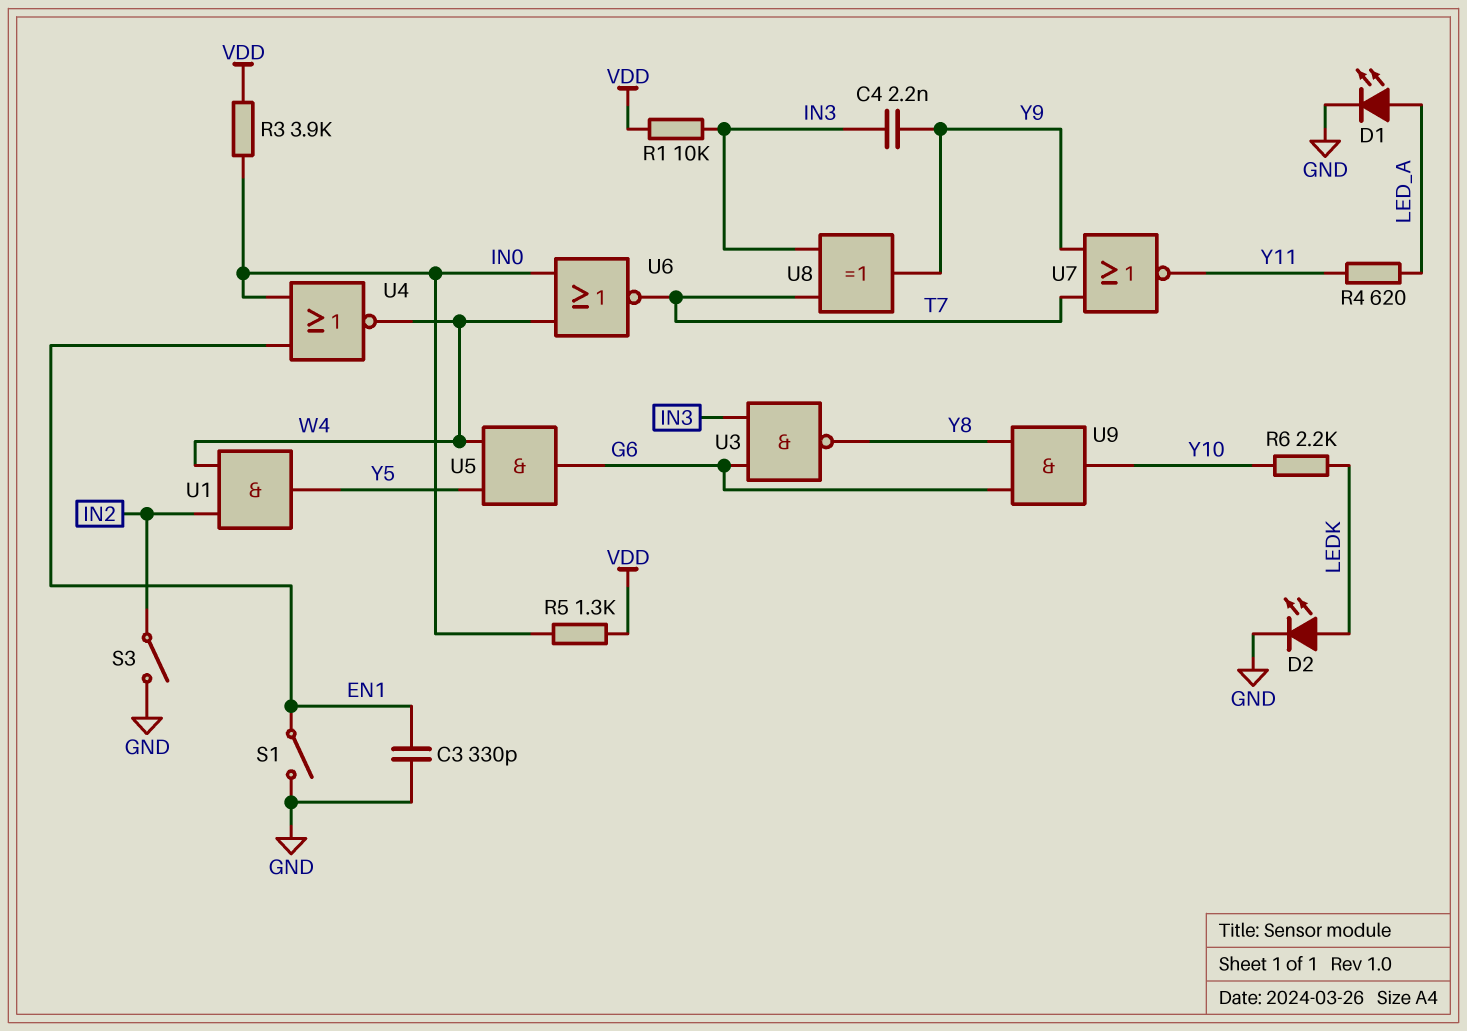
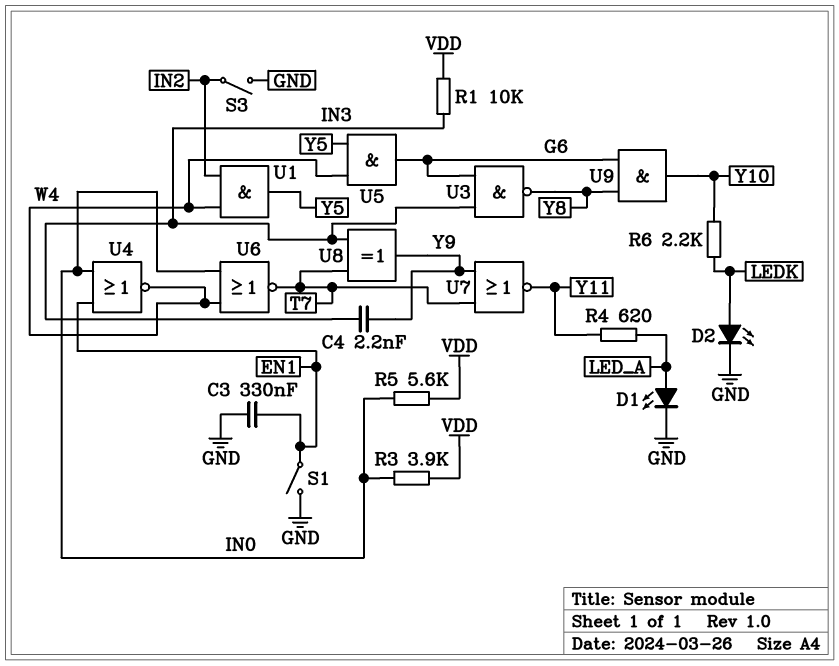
C3: 330pF (EN1, GND) -> 330nF (EN1, GND)
R5: 1.3k (IN0, VDD) -> 5.6k (IN0, VDD)

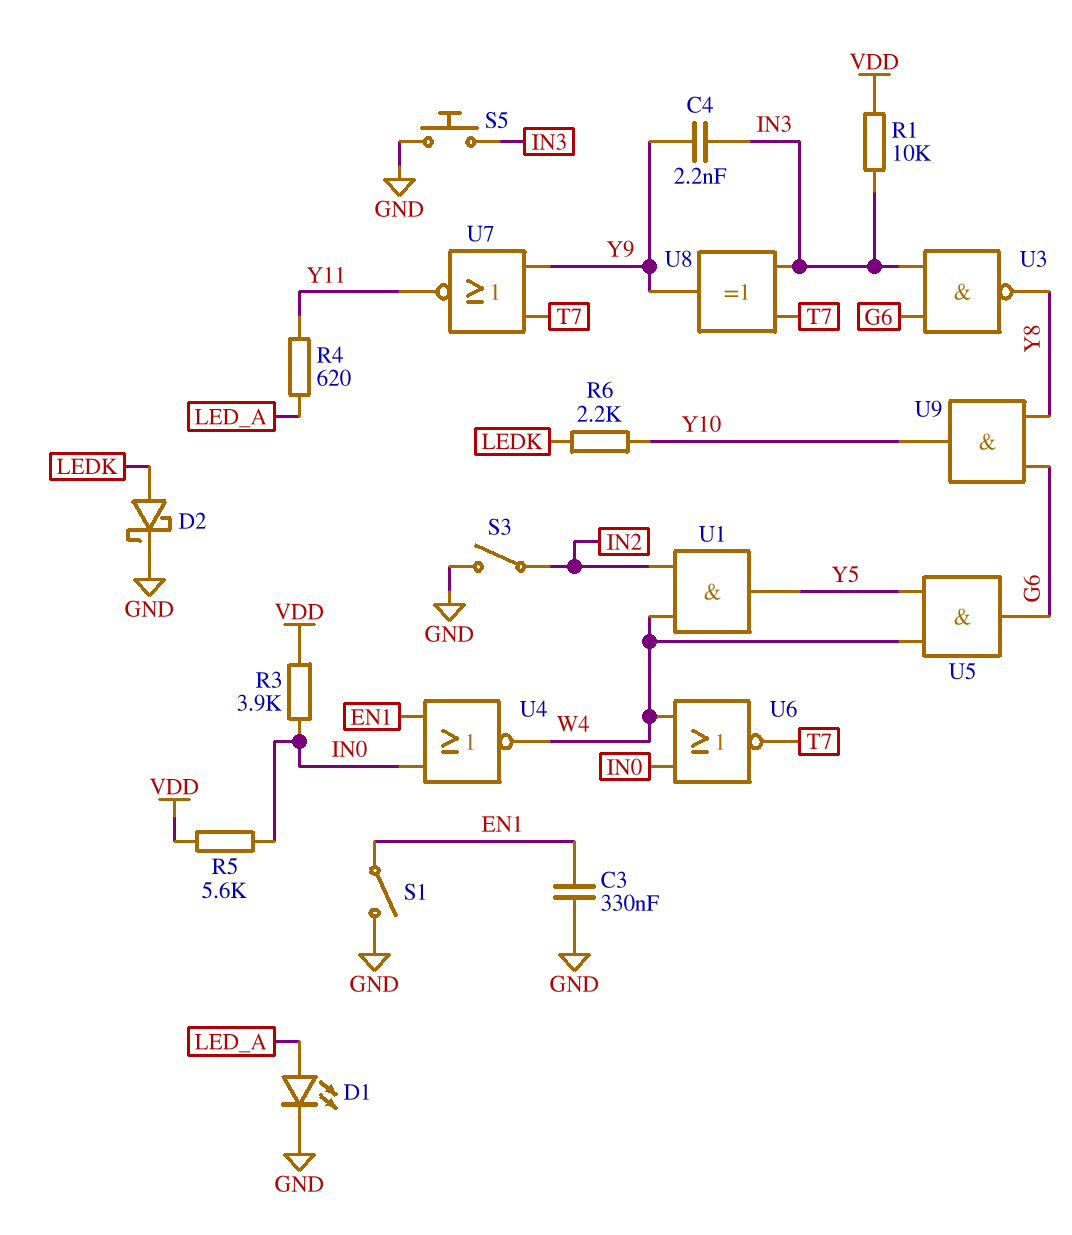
D2: LED (A LEDK, K GND) -> schottky (A LEDK, K GND)
S5: none -> button (GND, IN3)

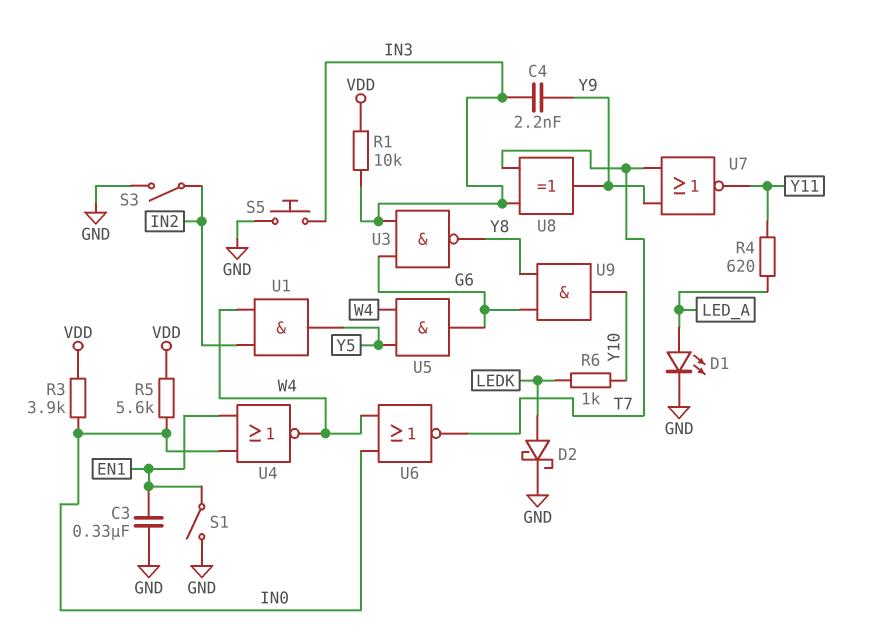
R6: 2.2k (LEDK, Y10) -> 1k (LEDK, Y10)

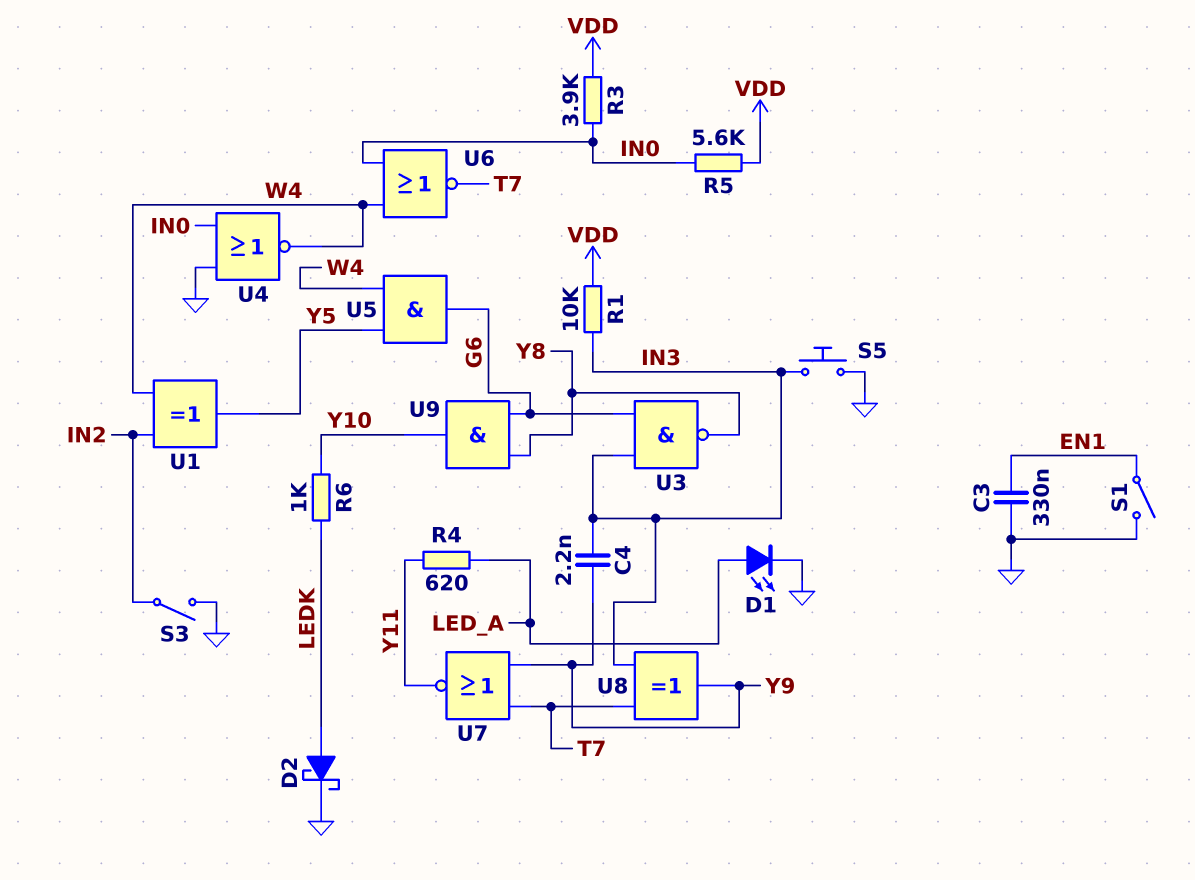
U1: AND (in IN2, in W4, out Y5) -> XOR (in IN2, in W4, out Y5)
U4: NOR (in EN1, in IN0, out W4) -> NOR (in GND, in IN0, out W4)

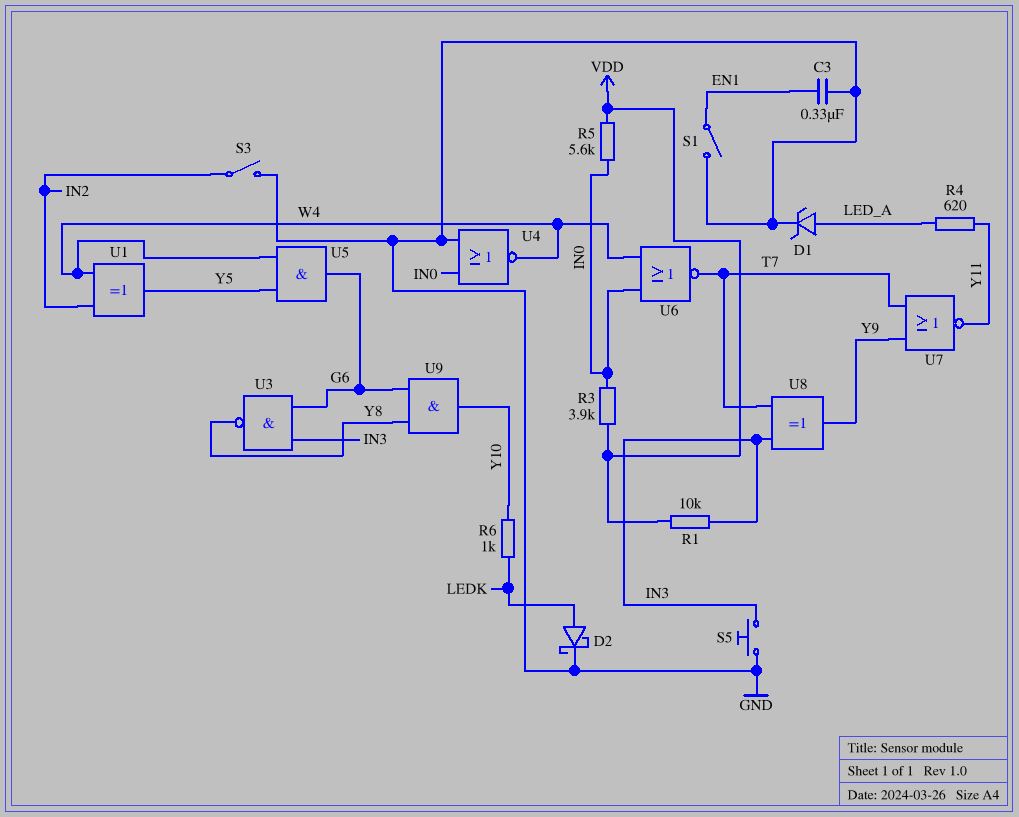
C4: 2.2nF (IN3, Y9) -> none
D1: LED (A LED_A, K GND) -> zener (A LED_A, K GND)

